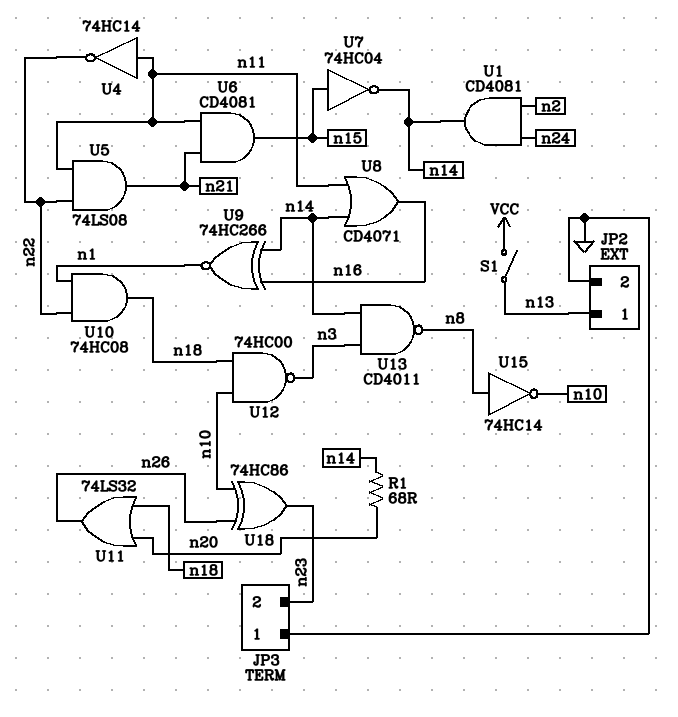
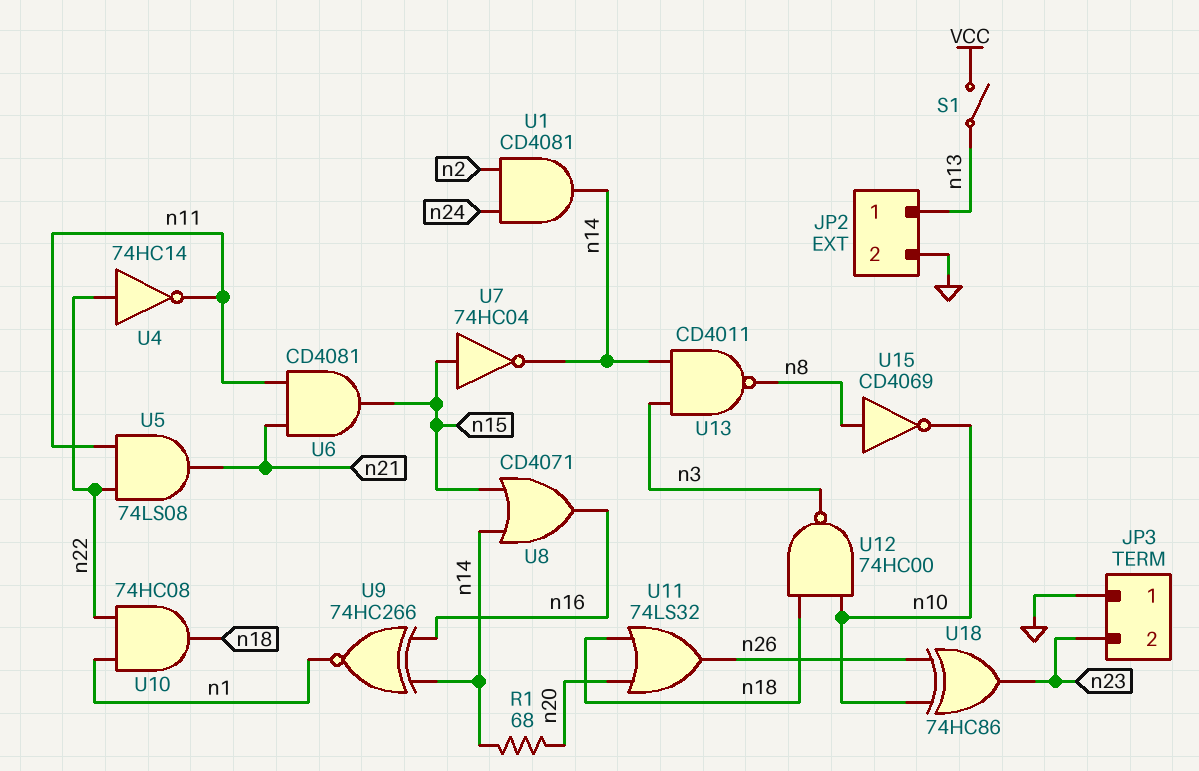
U4: NOT 74HC14 (in n11, out n22) -> NOT 74HC14 (in n22, out n11)
U8: OR CD4071 (in n11, in n14, out n16) -> OR CD4071 (in n14, in n15, out n16)
U15: NOT 74HC14 (in n8, out n10) -> NOT CD4069 (in n8, out n10)

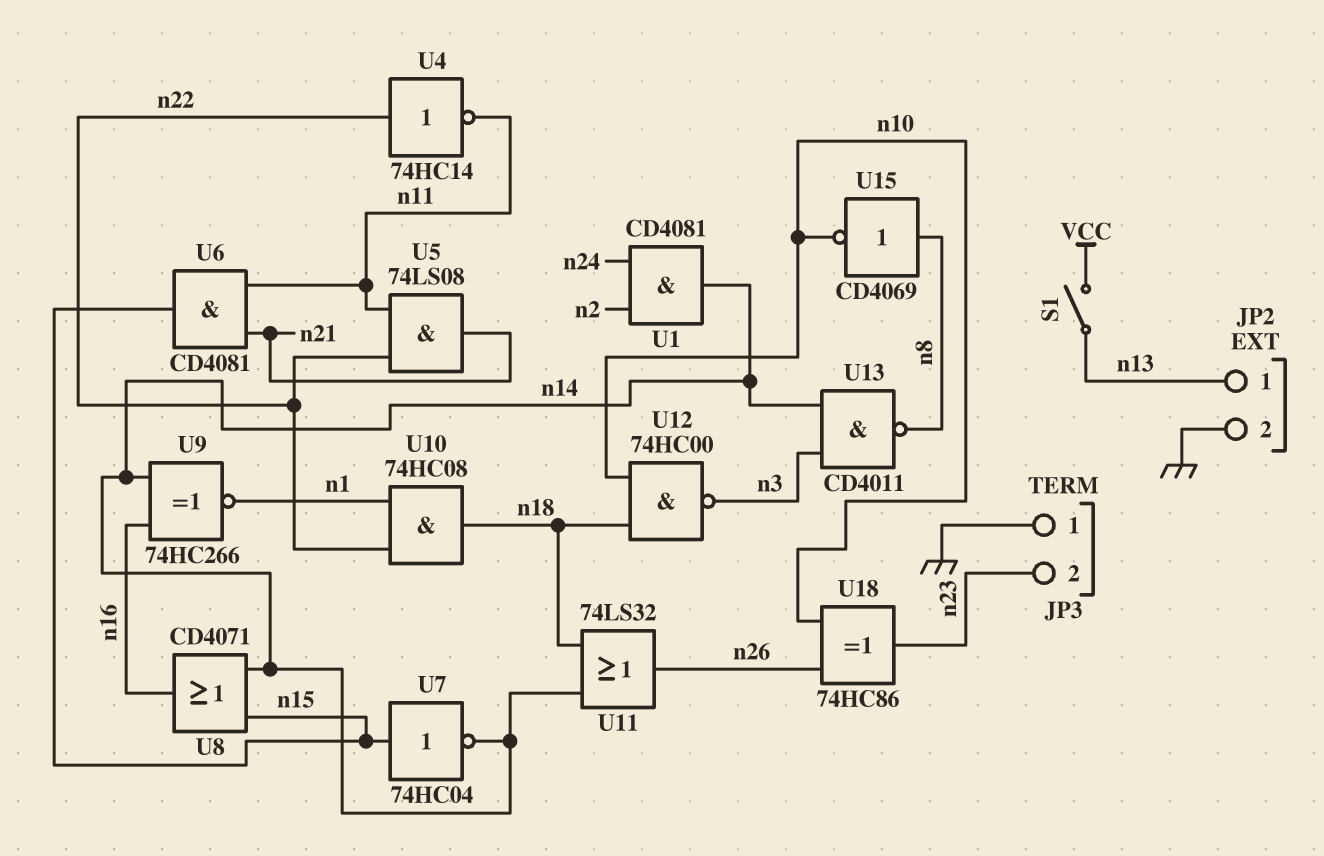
R1: 68 (n14, n20) -> none
U11: OR 74LS32 (in n18, in n20, out n26) -> OR 74LS32 (in n14, in n18, out n26)

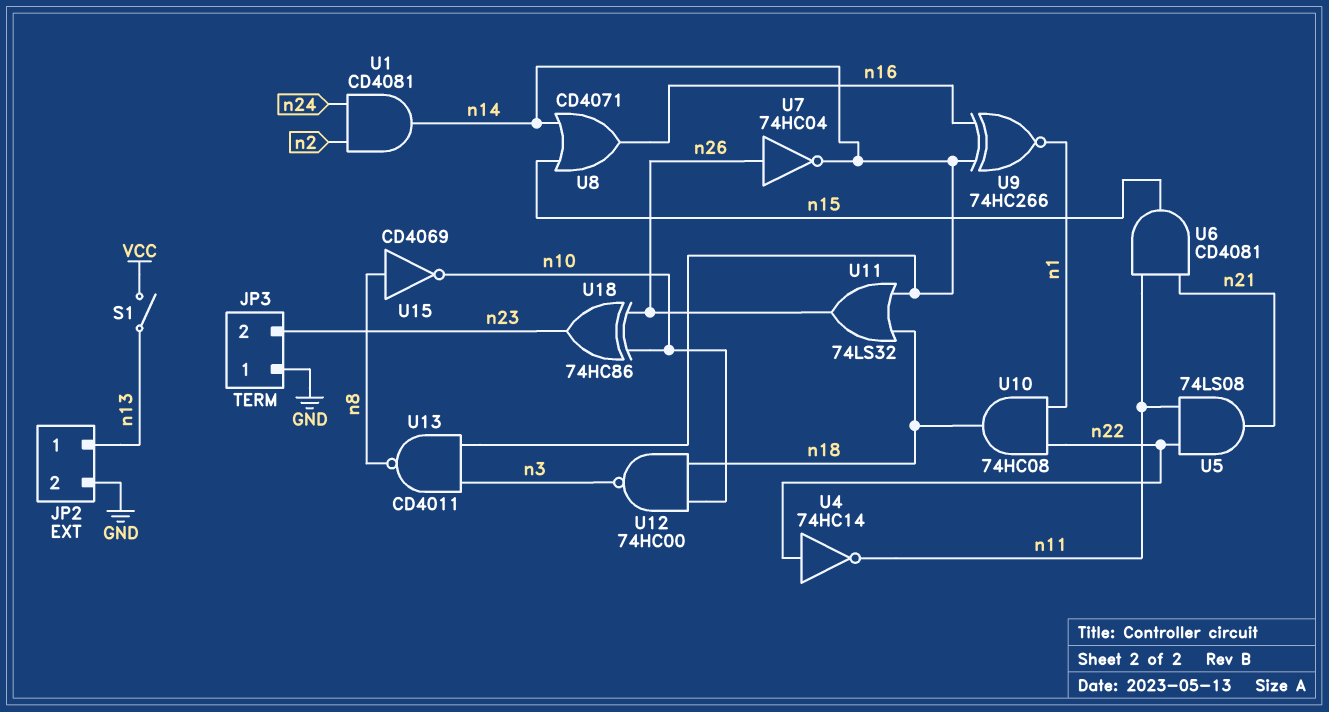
U7: NOT 74HC04 (in n15, out n14) -> NOT 74HC04 (in n26, out n14)

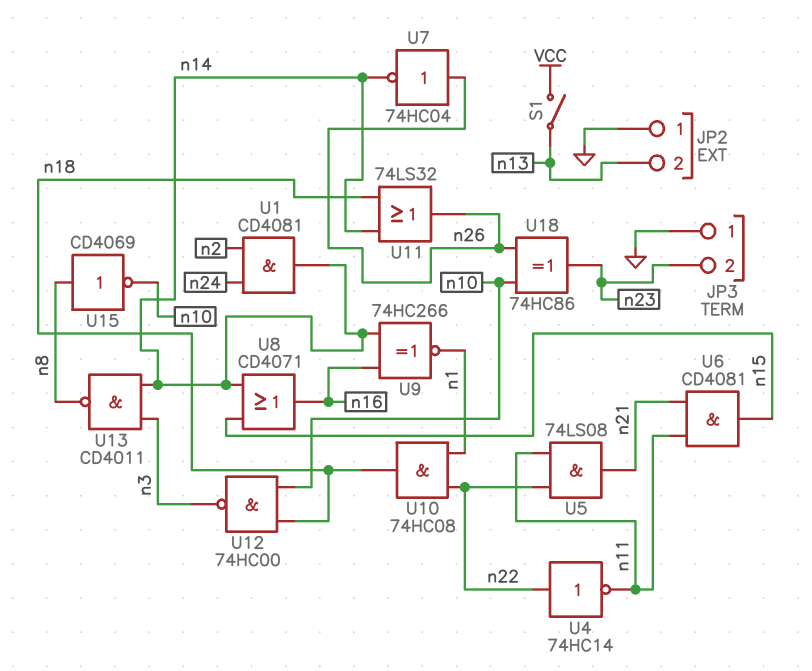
JP2 pin 1: n13 -> GND
JP2 pin 2: GND -> n13

